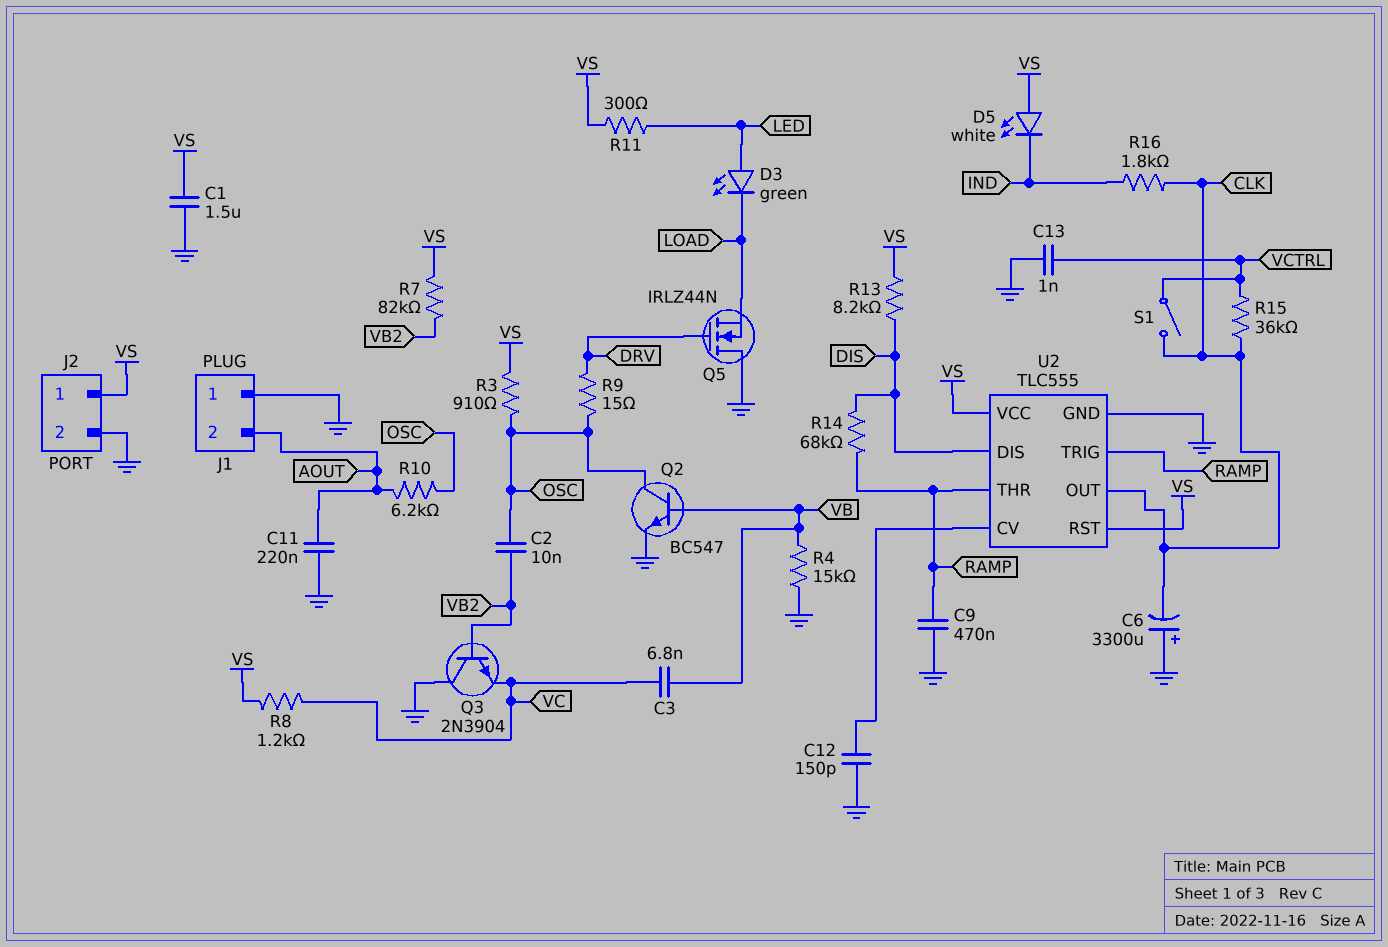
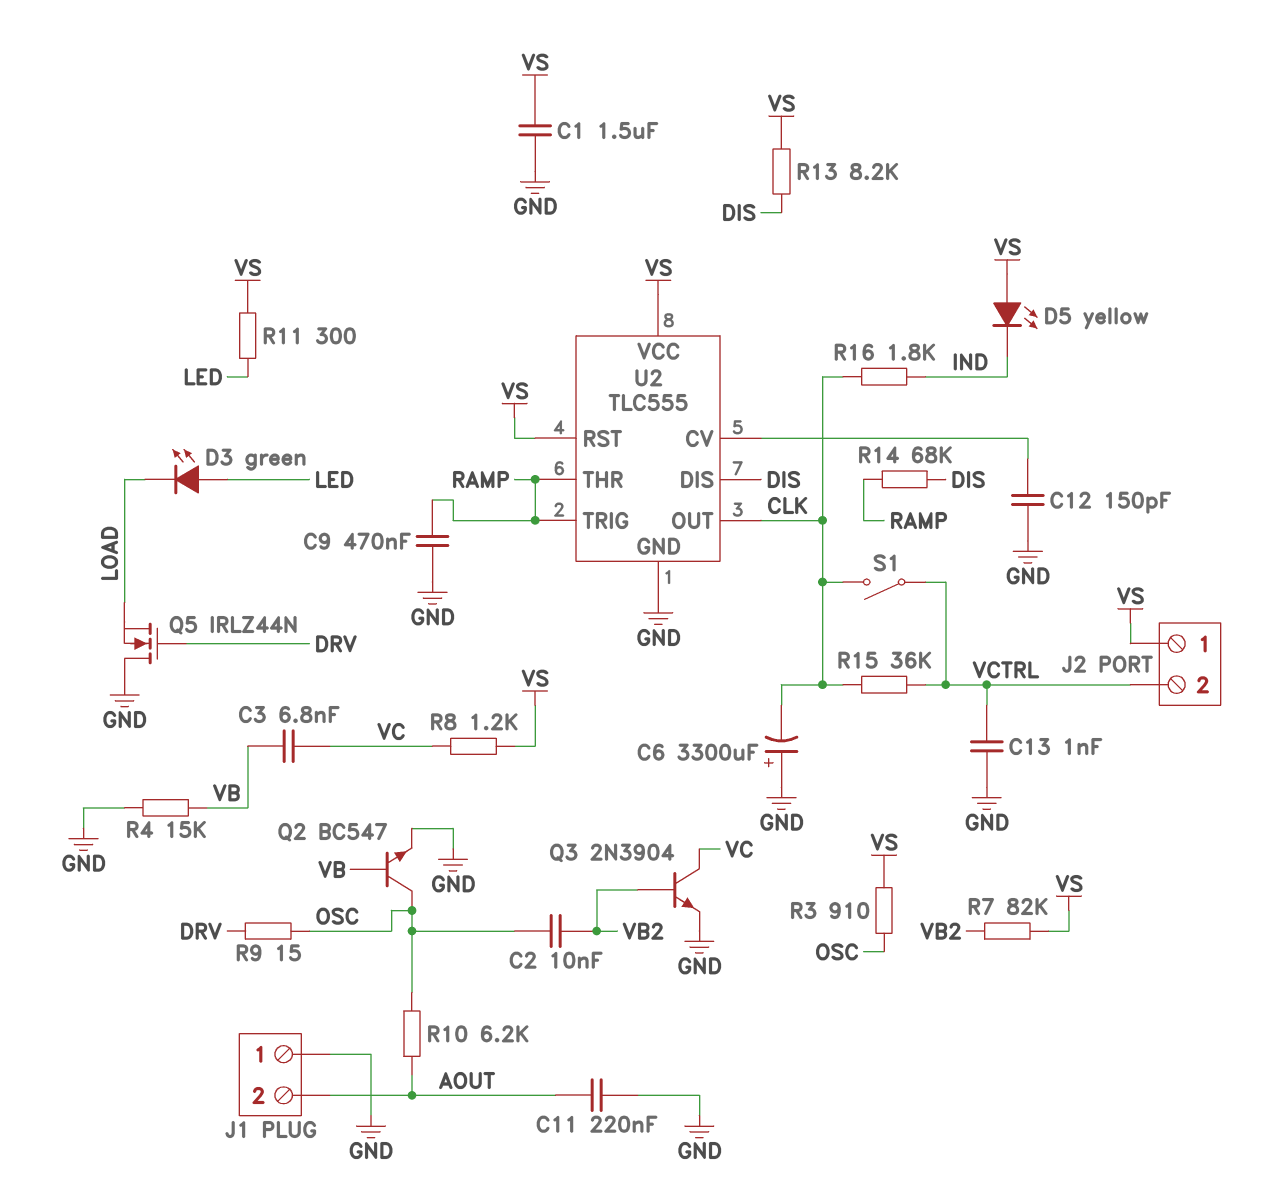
D5: LED white (A VS, K IND) -> LED yellow (A VS, K IND)
J2 pin 2: GND -> VCTRL
Q3: NPN 2N3904 (B VB2, C GND, E VC) -> NPN 2N3904 (B VB2, C VC, E GND)

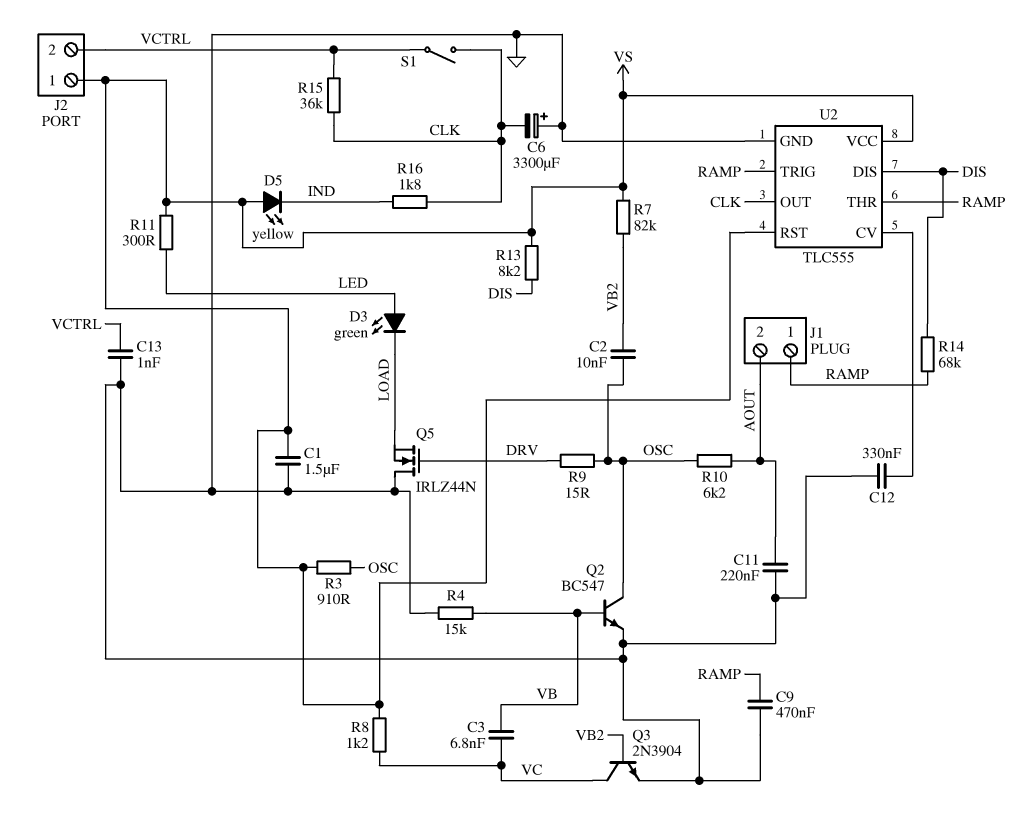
C12: 150pF (GND, U2/CV) -> 330nF (GND, U2/CV)
J1 pin 1: GND -> RAMP

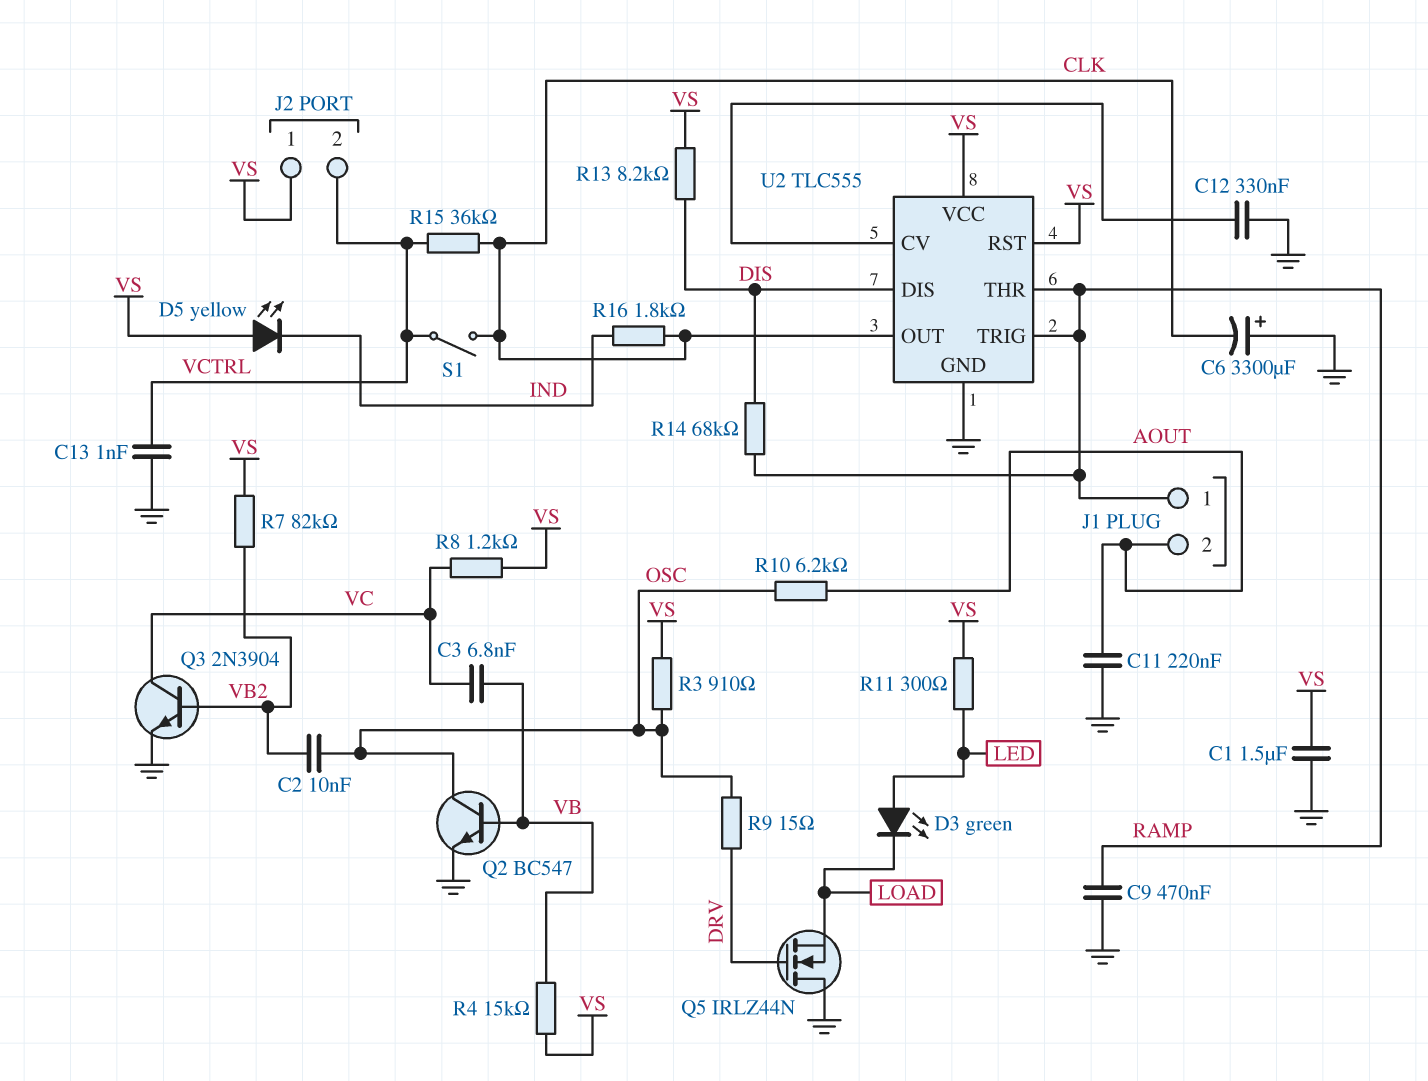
R4: 15k (GND, VB) -> 15k (VB, VS)

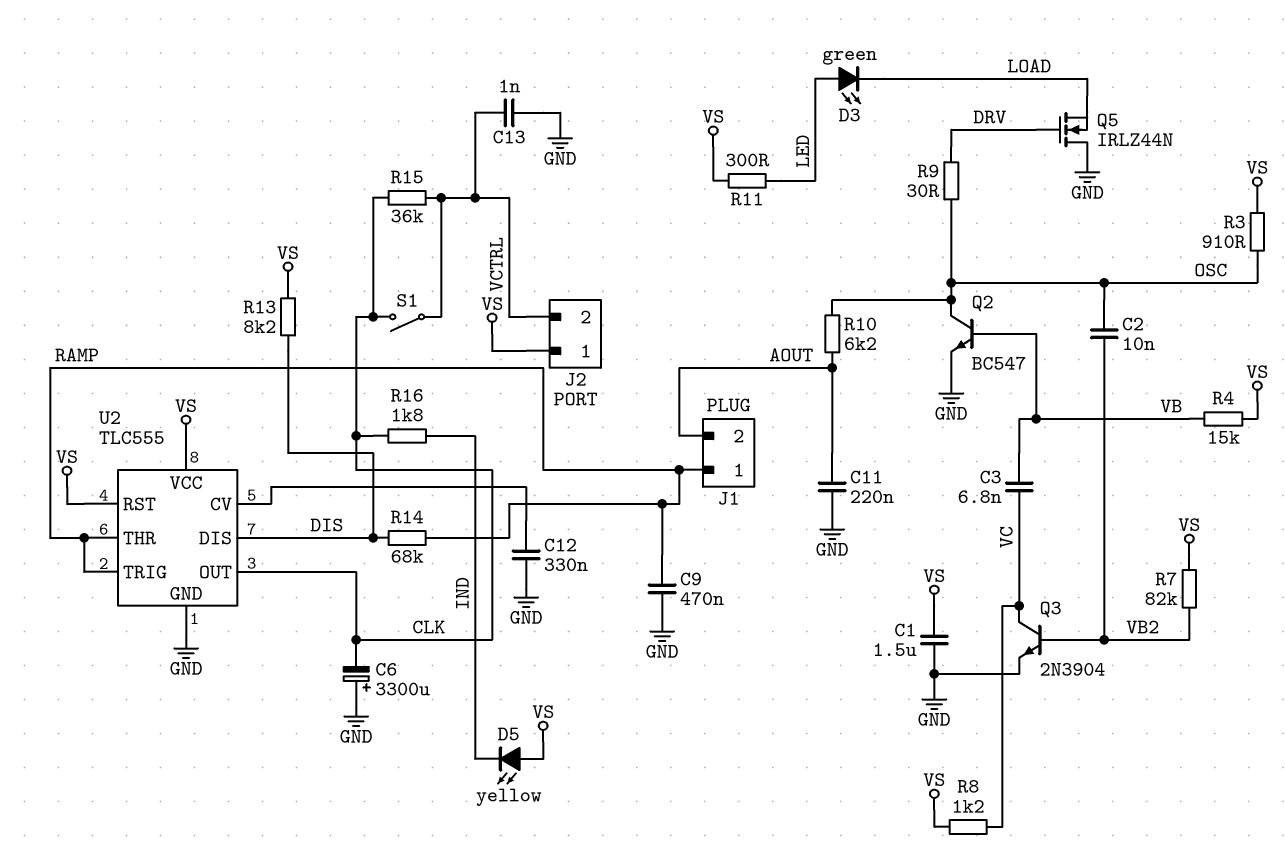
R9: 15 (DRV, OSC) -> 30 (DRV, OSC)

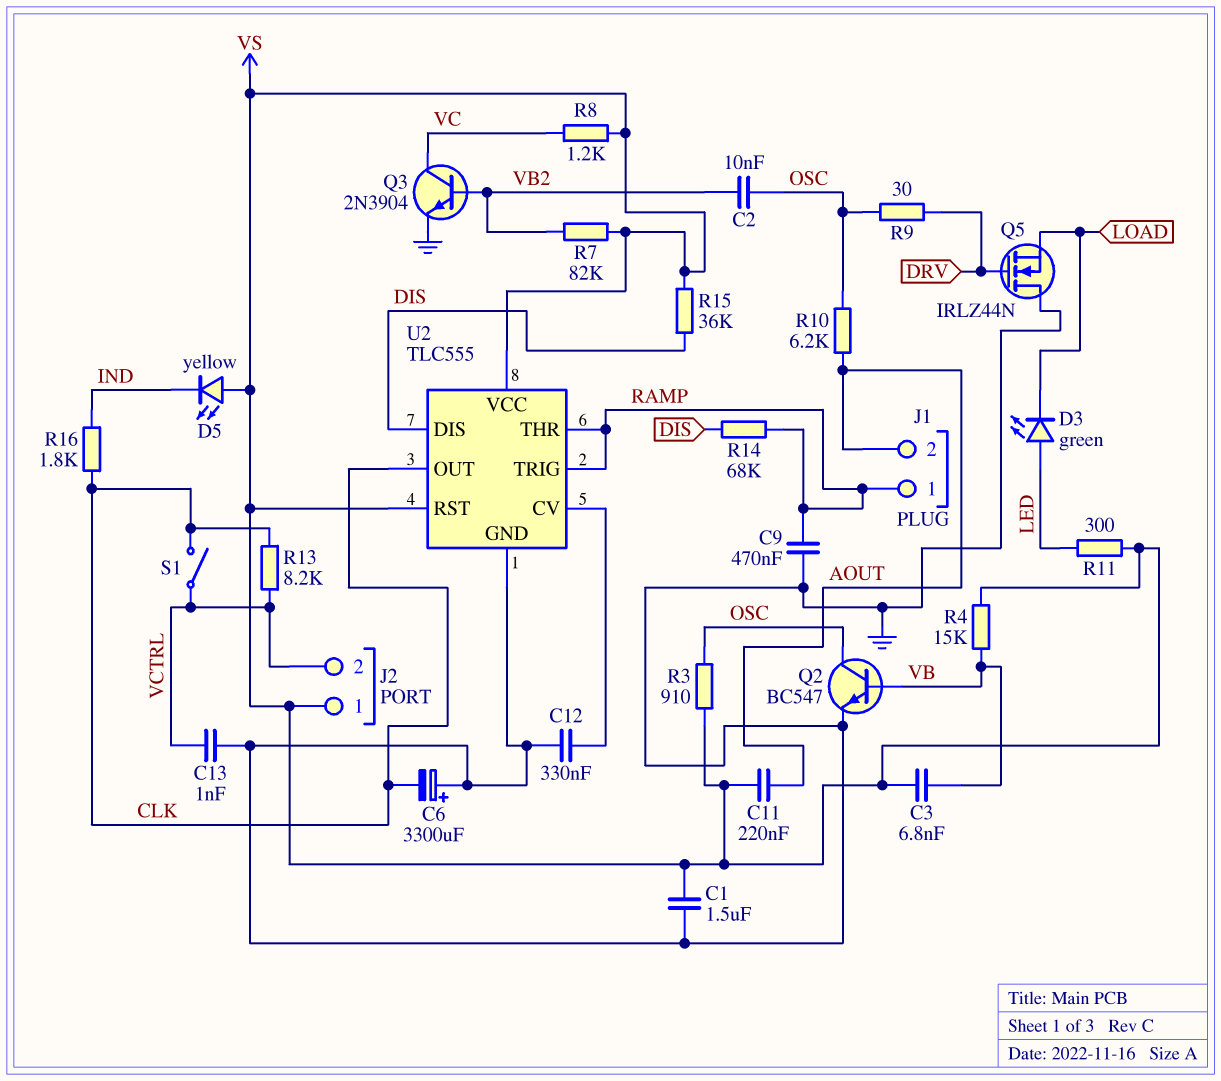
C3: 6.8nF (VB, VC) -> 6.8nF (VB, VS)
C11: 220nF (AOUT, GND) -> 220nF (AOUT, VS)
R13: 8.2k (DIS, VS) -> 8.2k (CLK, VCTRL)
R15: 36k (CLK, VCTRL) -> 36k (DIS, VS)

